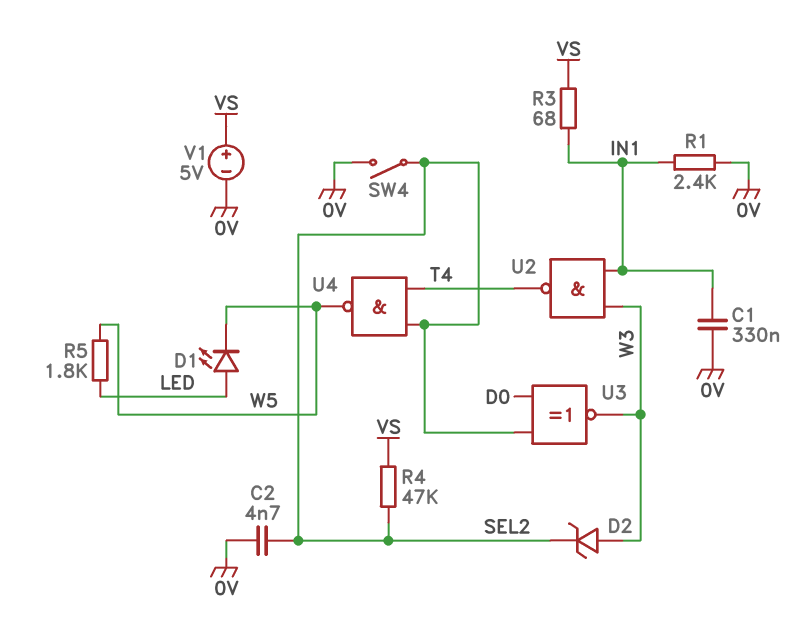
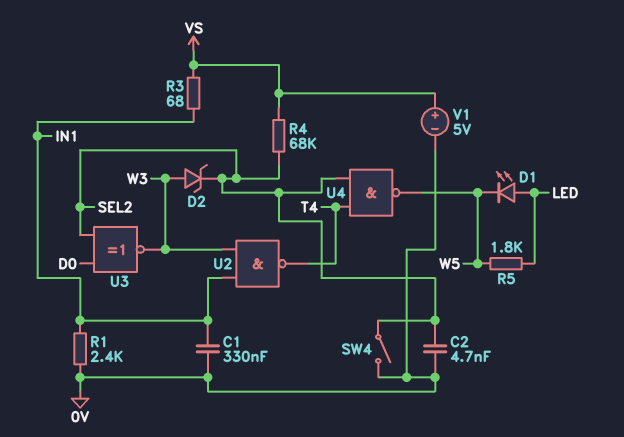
R4: 47k (SEL2, VS) -> 68k (SEL2, VS)

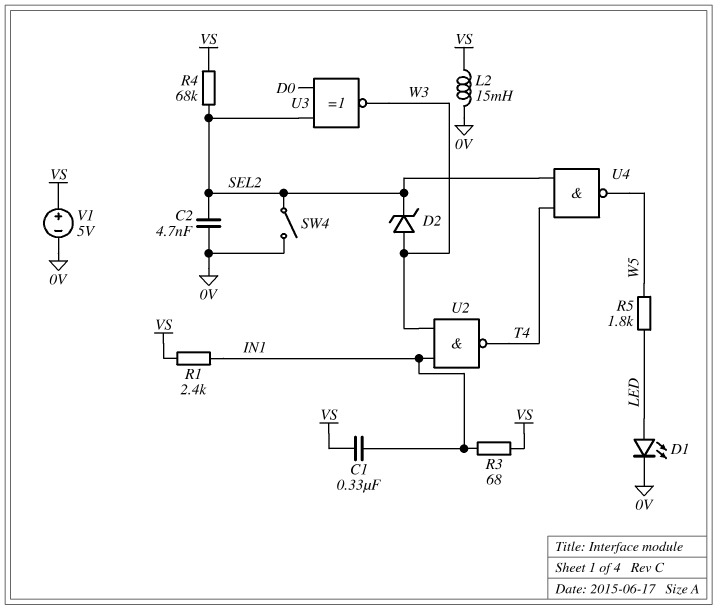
C1: 330nF (0V, IN1) -> 330nF (IN1, VS)
D1: LED (A LED, K W5) -> LED (A LED, K 0V)
L2: none -> 15mH (0V, VS)
R1: 2.4k (0V, IN1) -> 2.4k (IN1, VS)

